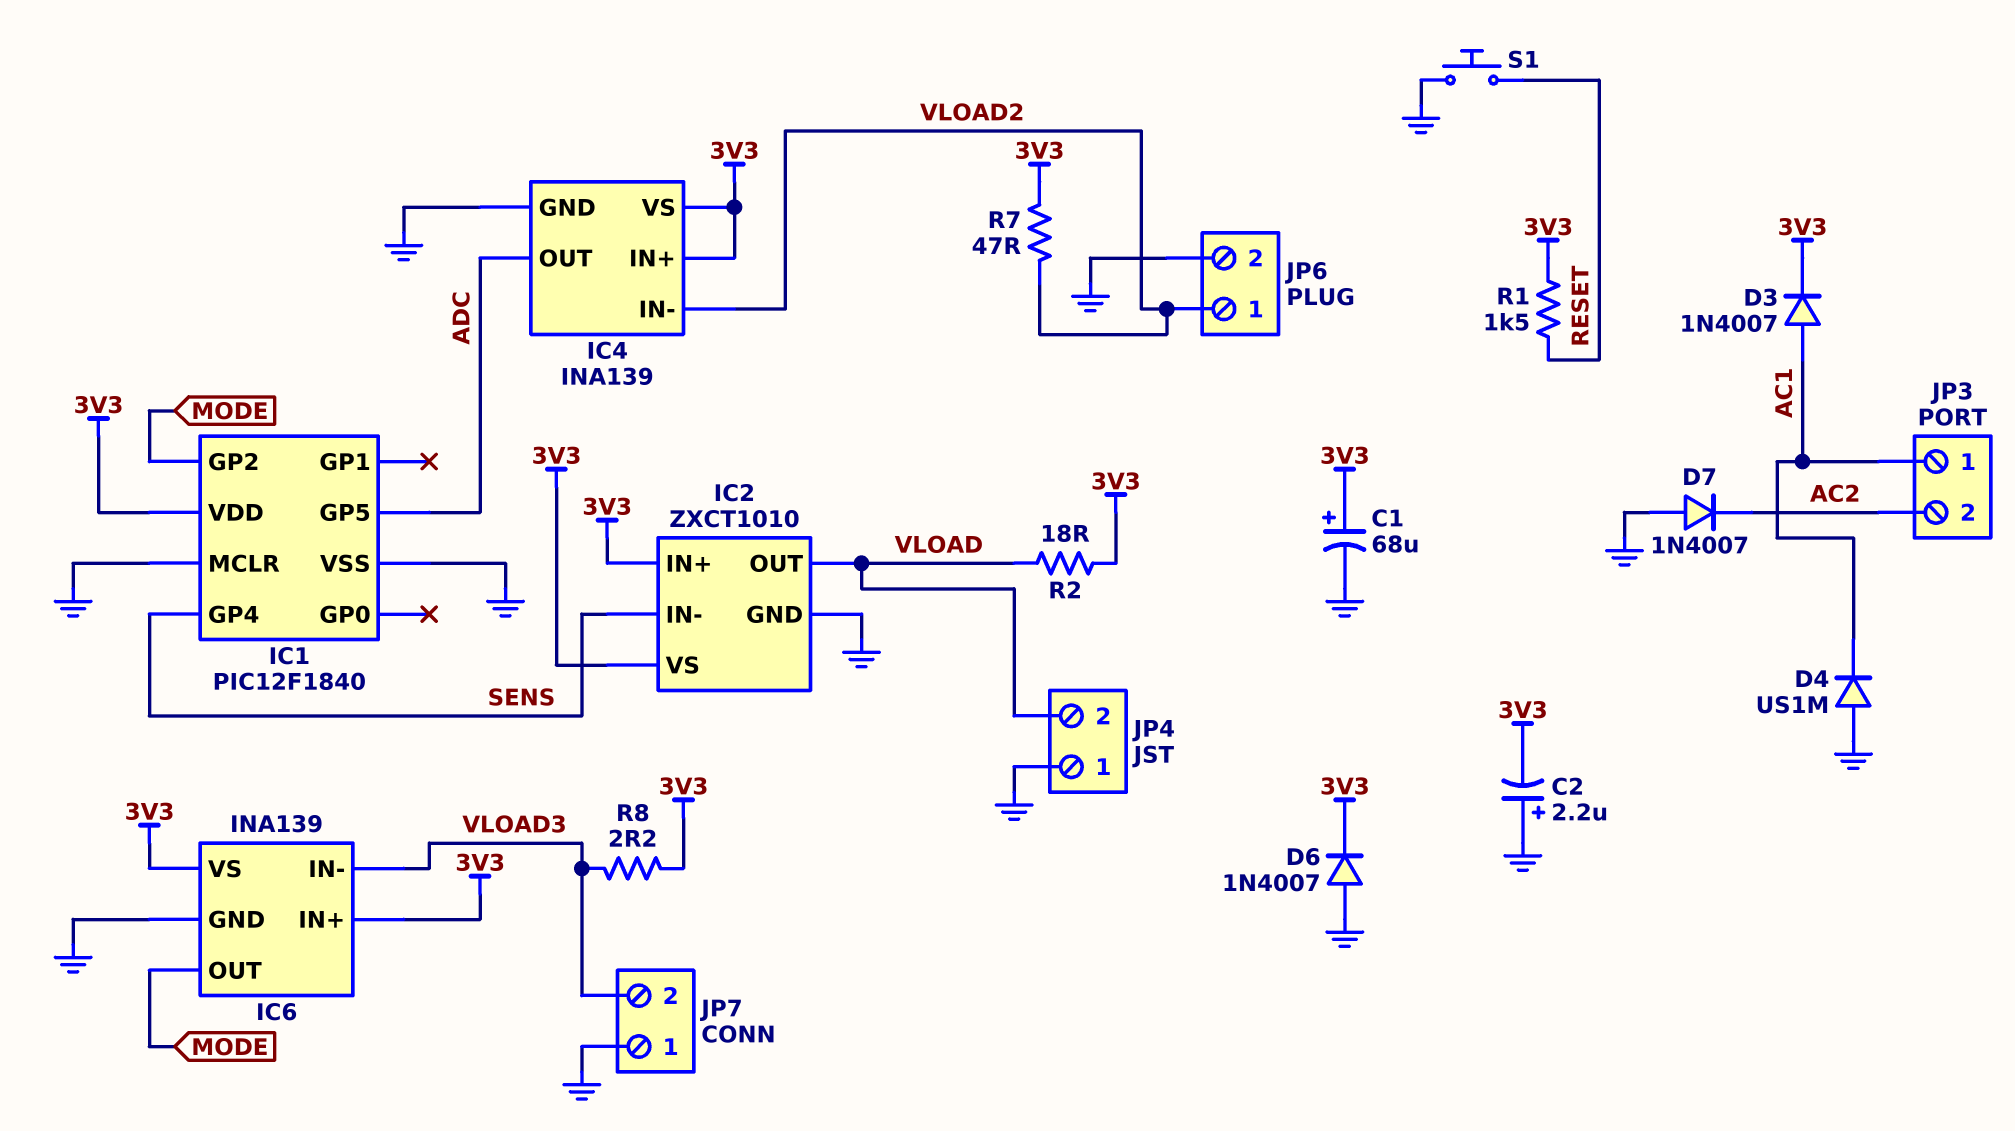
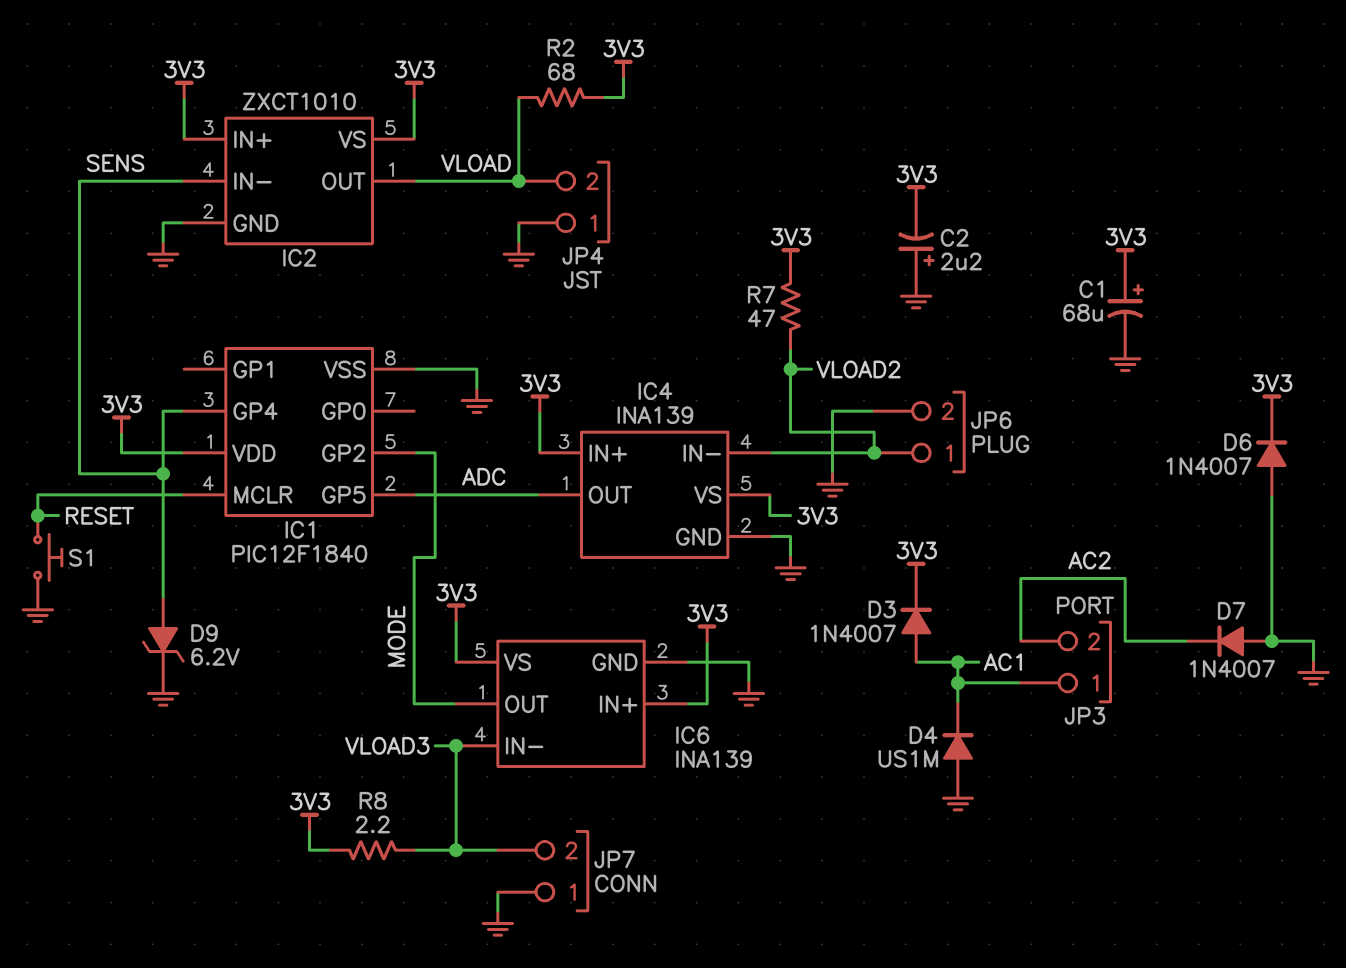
D9: none -> zener 6.2V (A SENS, K GND)
IC1 pin MCLR: GND -> RESET
R1: 1.5k (3V3, RESET) -> none
R2: 18 (3V3, VLOAD) -> 68 (3V3, VLOAD)

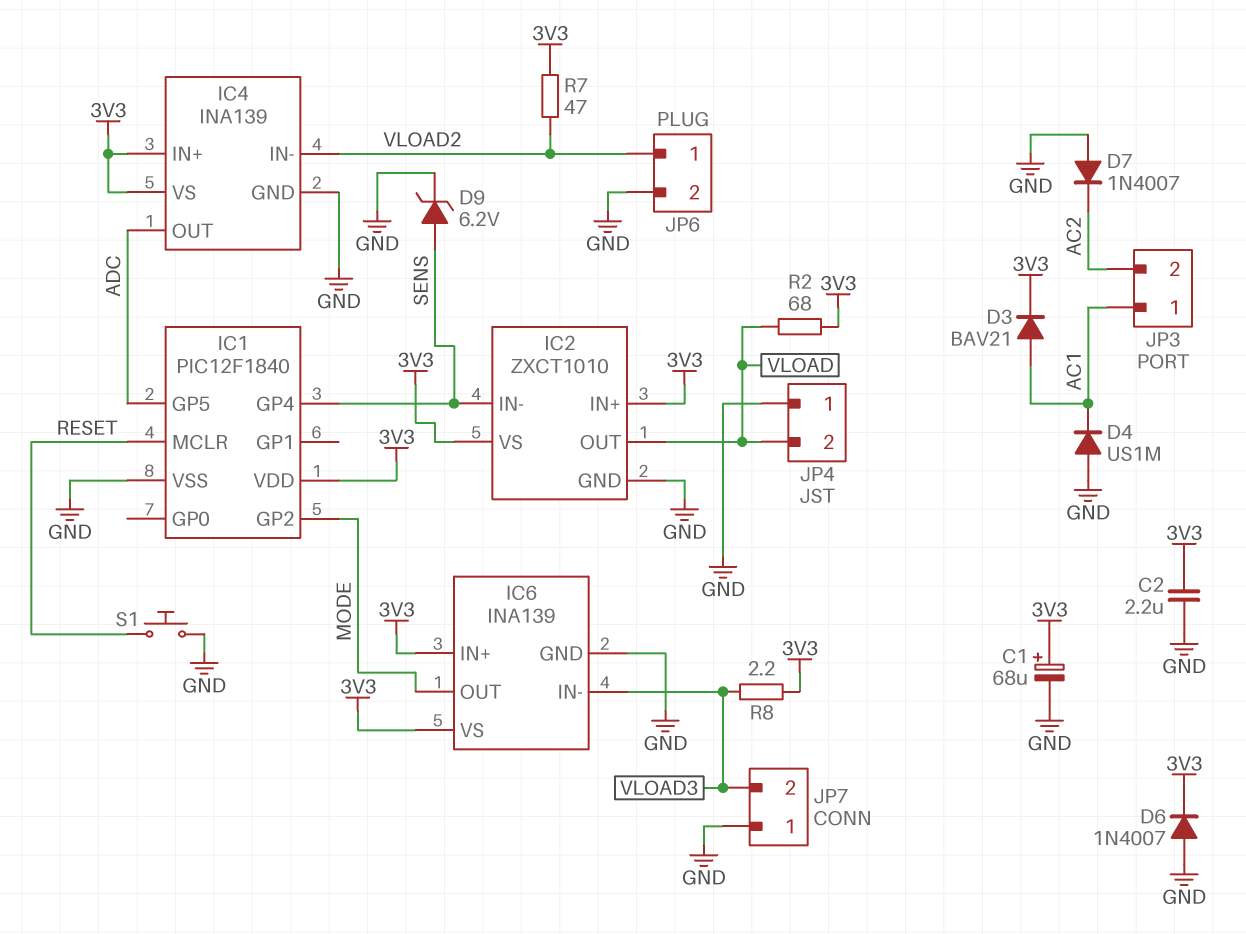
C2: 2.2uF (plus GND, minus 3V3) -> 2.2uF (3V3, GND)
D3: diode 1N4007 (A AC1, K 3V3) -> diode BAV21 (A AC1, K 3V3)

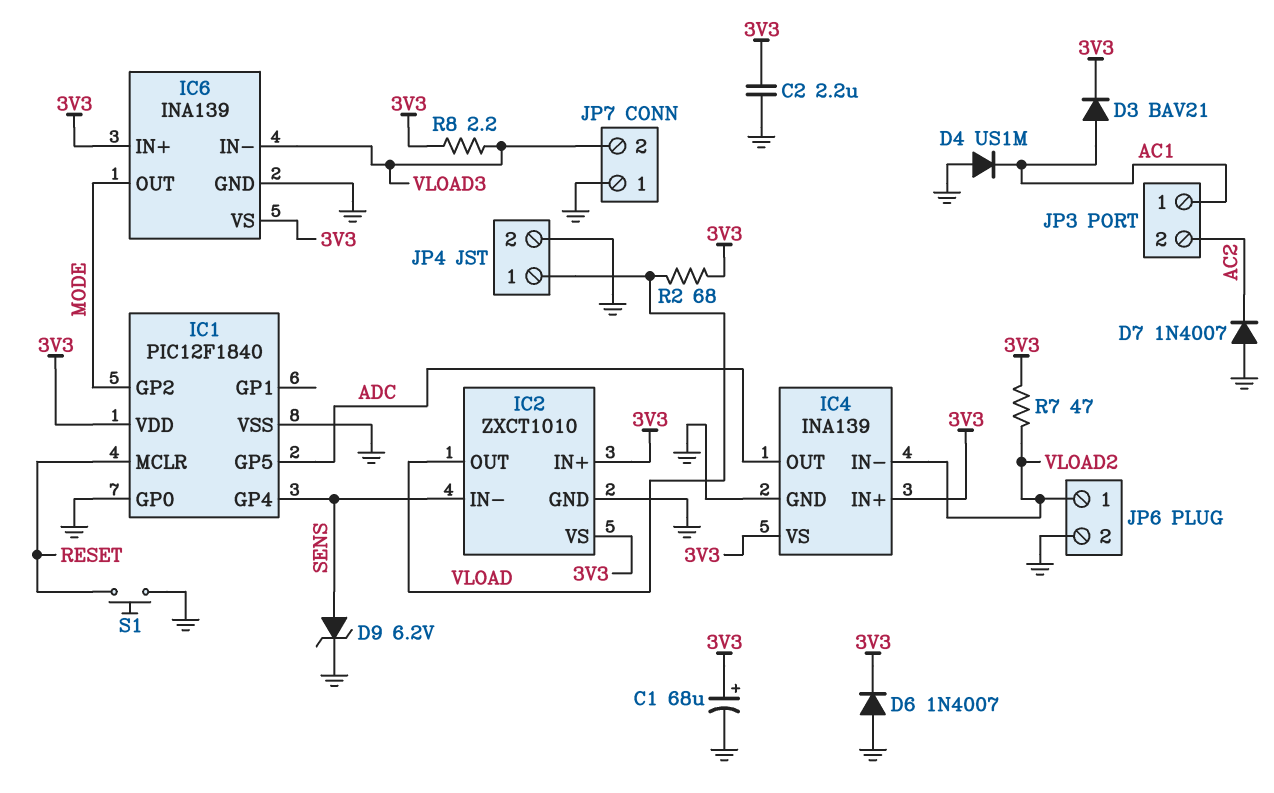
IC1 pin GP0: none -> GND
JP4 pin 1: GND -> VLOAD
JP4 pin 2: VLOAD -> GND

